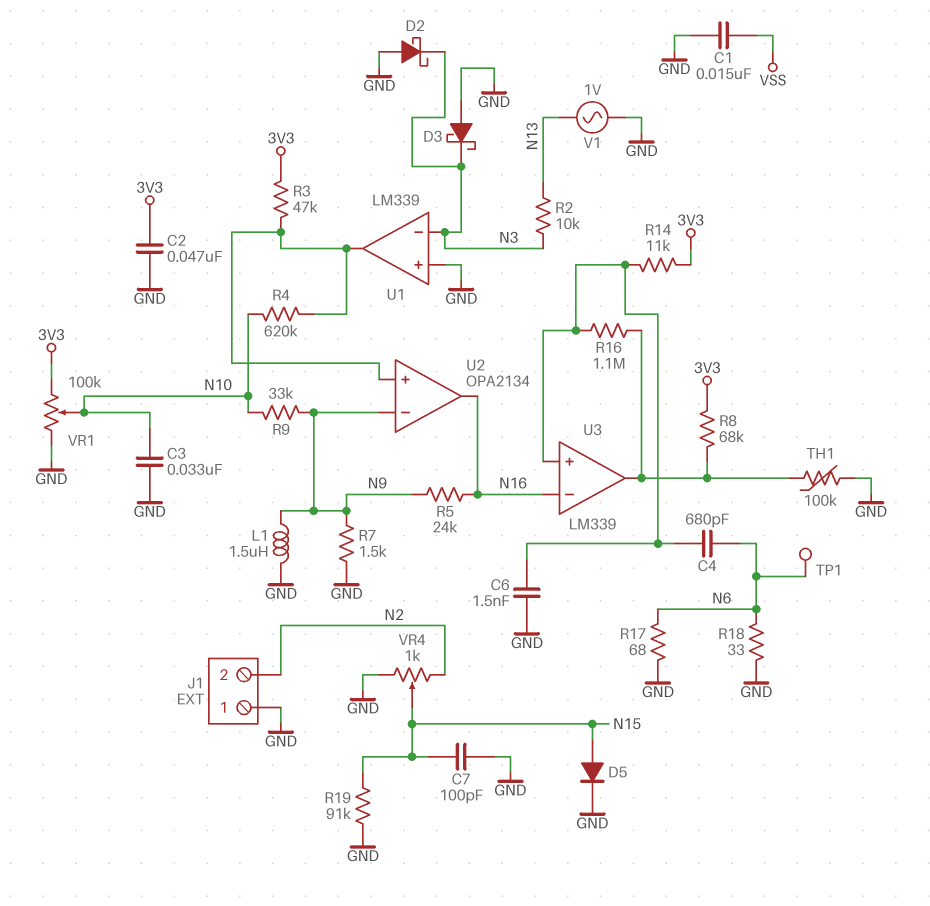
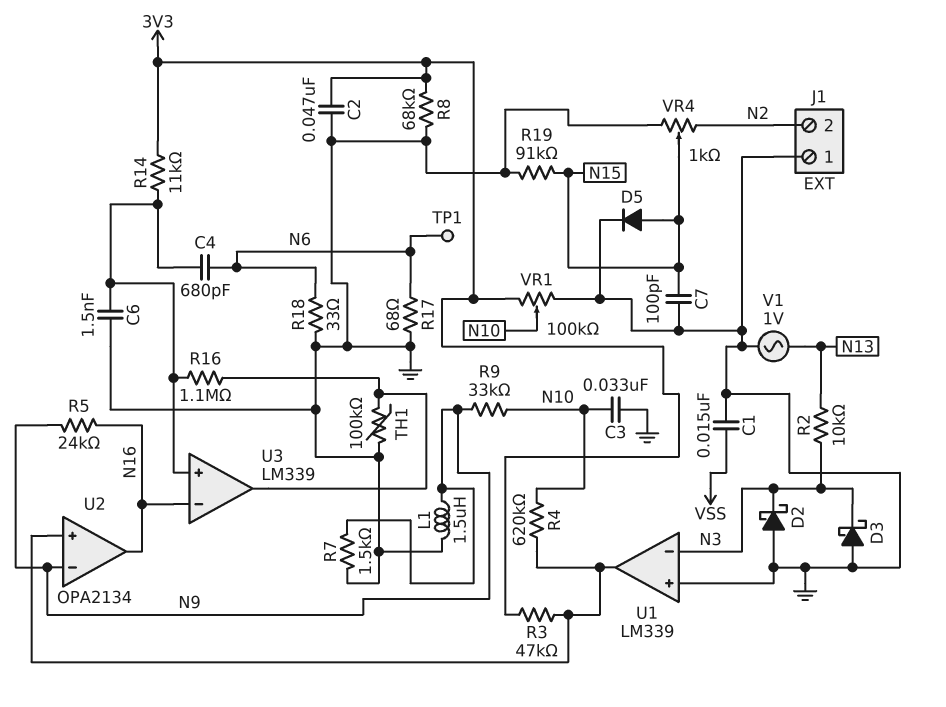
R8: 68k (3V3, U3/out) -> 68k (3V3, GND)

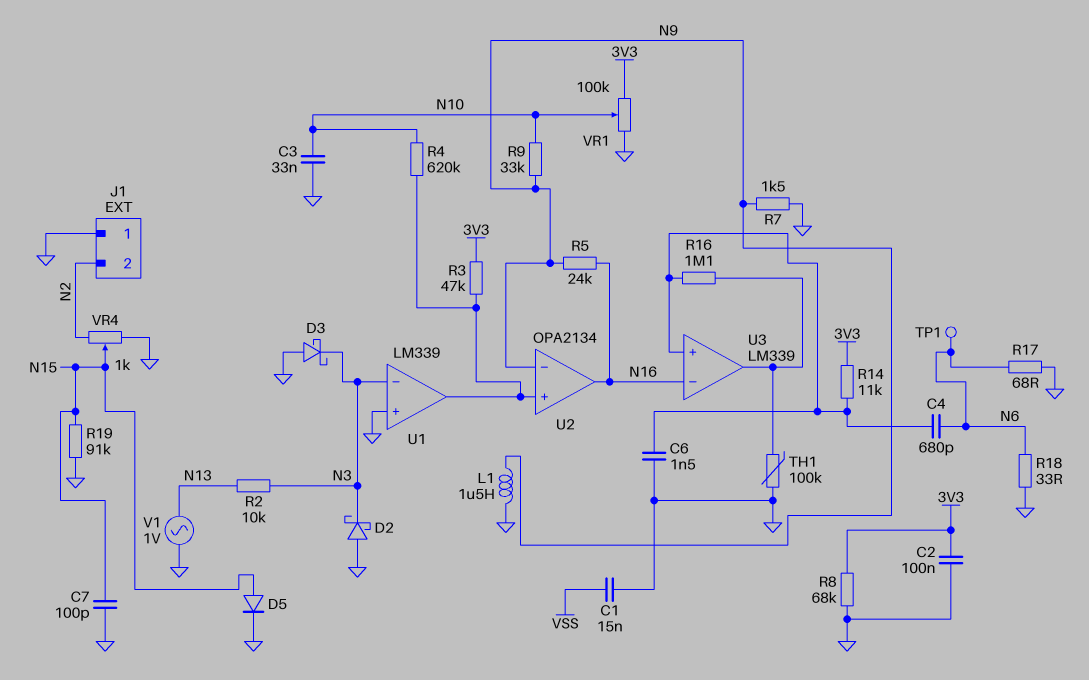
C2: 47nF (3V3, GND) -> 100nF (3V3, GND)

